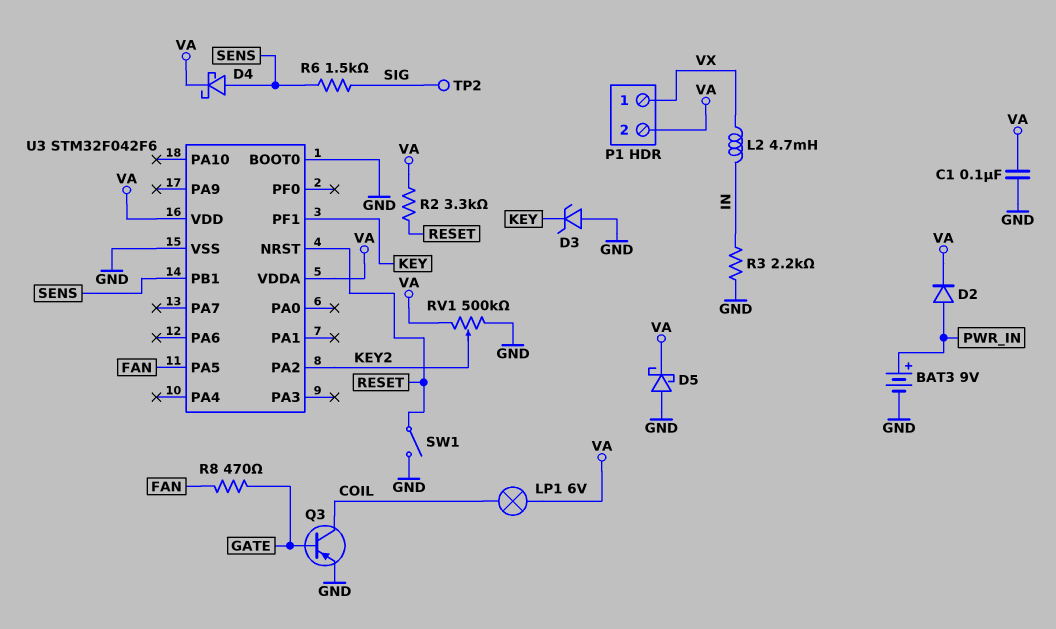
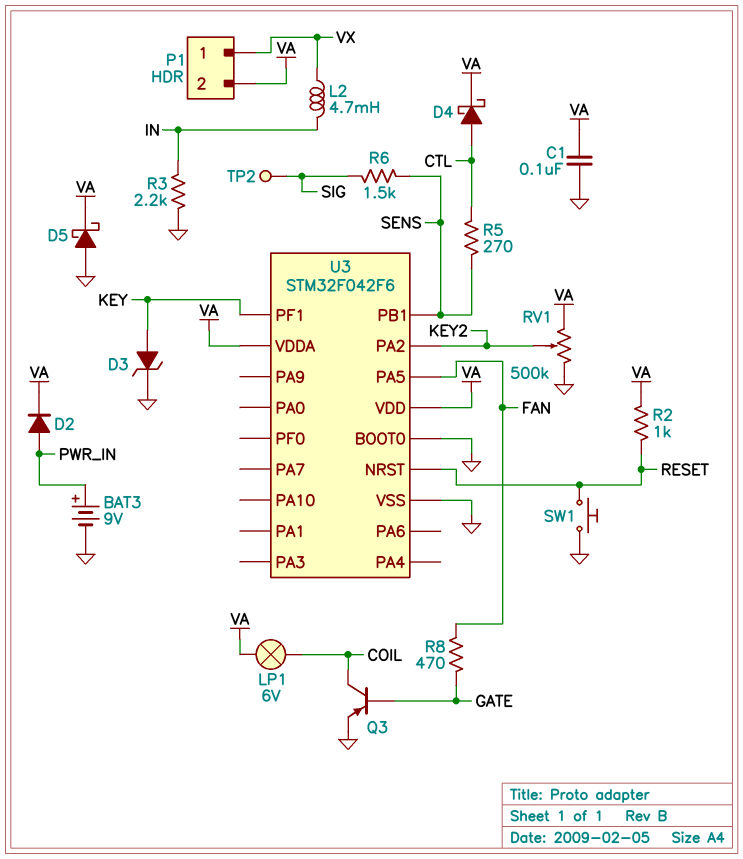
D3: zener (A GND, K KEY) -> zener (A KEY, K GND)
D4: schottky (A SENS, K VA) -> schottky (A CTL, K VA)
R2: 3.3k (RESET, VA) -> 1k (RESET, VA)
R5: none -> 270 (CTL, SENS)
SW1: switch (GND, RESET) -> button (GND, RESET)

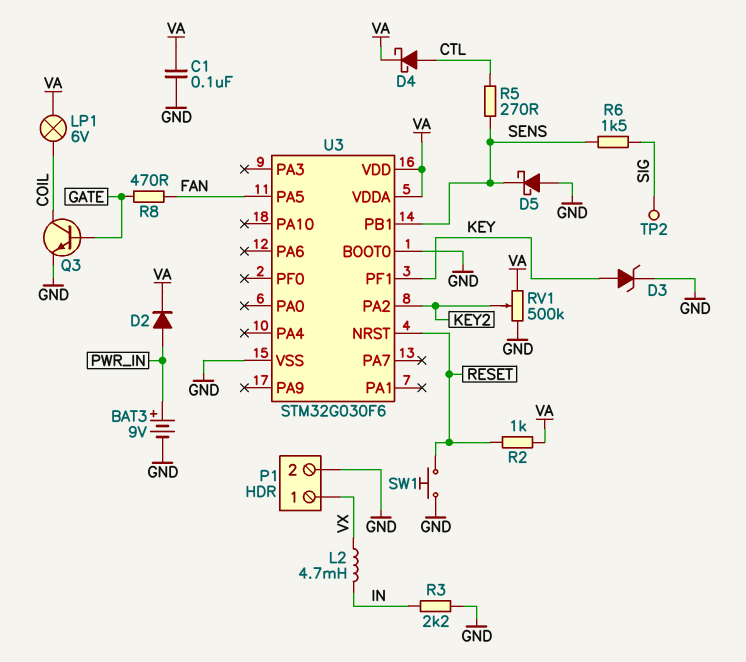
D5: schottky (A GND, K VA) -> schottky (A GND, K SENS)
P1 pin 2: VA -> GND
Q3: PNP (B GATE, C COIL, E GND) -> NPN (B GATE, C COIL, E GND)
U3: STM32F042F6 -> STM32G030F6

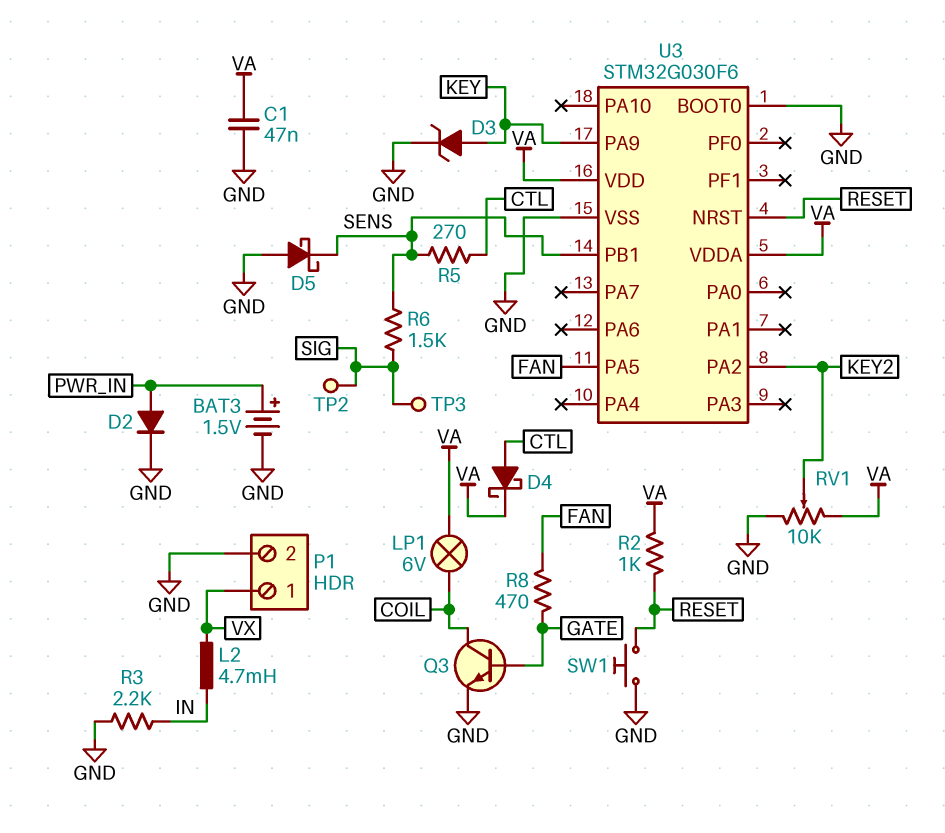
BAT3: 9V (plus PWR_IN, minus GND) -> 1.5V (plus PWR_IN, minus GND)
C1: 100nF (GND, VA) -> 47nF (GND, VA)
D2: diode (A PWR_IN, K VA) -> diode (A PWR_IN, K GND)
RV1: 500k (GND, VA, wiper KEY2) -> 10k (GND, VA, wiper KEY2)
TP3: none -> test point (SIG)
U3 pin PA9: none -> KEY
U3 pin PF1: KEY -> none

